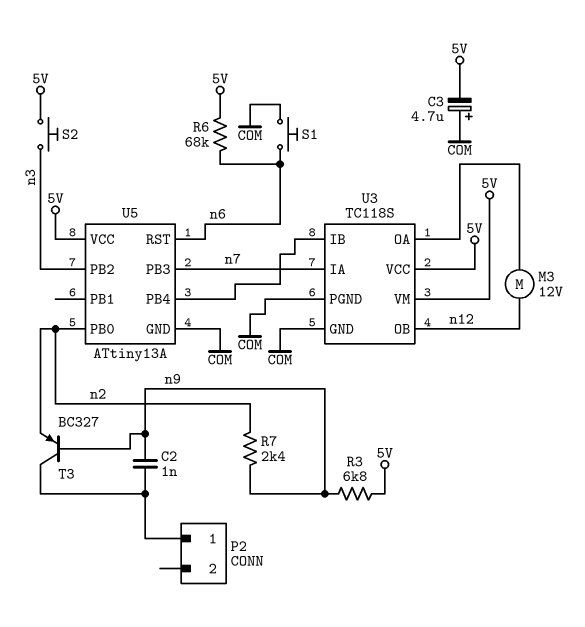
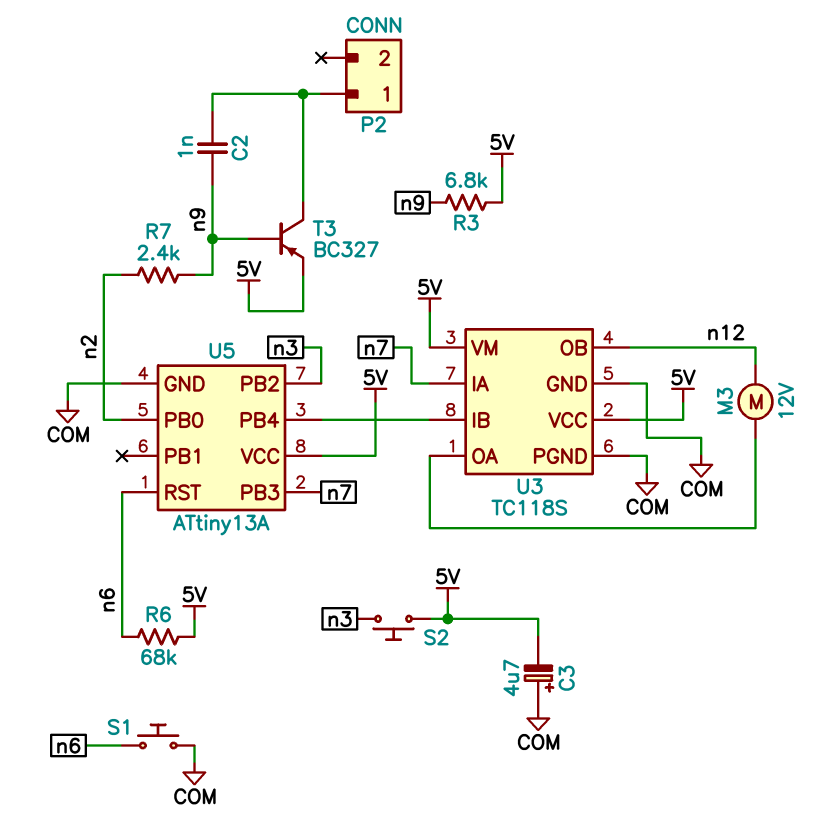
T3: PNP BC327 (B n9, C P2/1, E n2) -> PNP BC327 (B n9, C P2/1, E 5V)

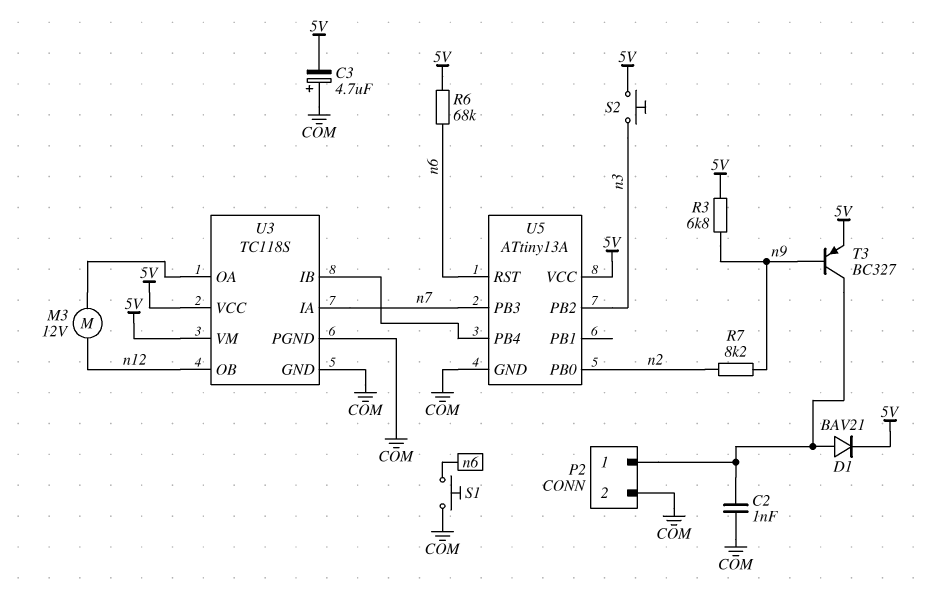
C2: 1nF (P2/1, n9) -> 1nF (COM, P2/1)
D1: none -> diode BAV21 (A P2/1, K 5V)
P2 pin 2: none -> COM
R7: 2.4k (n2, n9) -> 8.2k (n2, n9)

